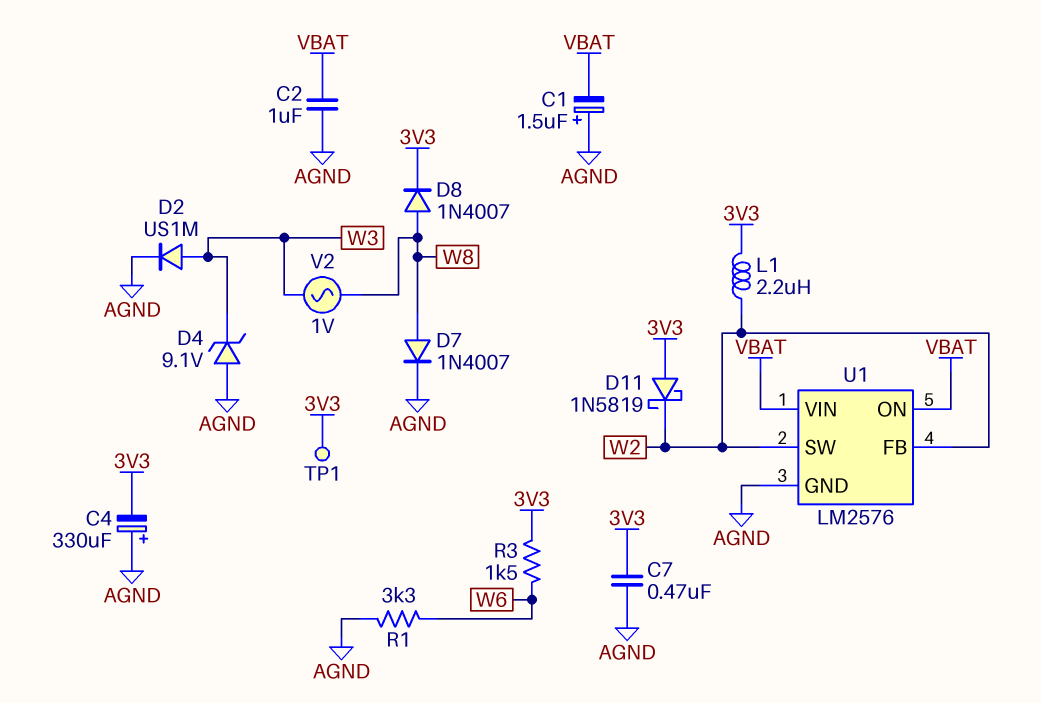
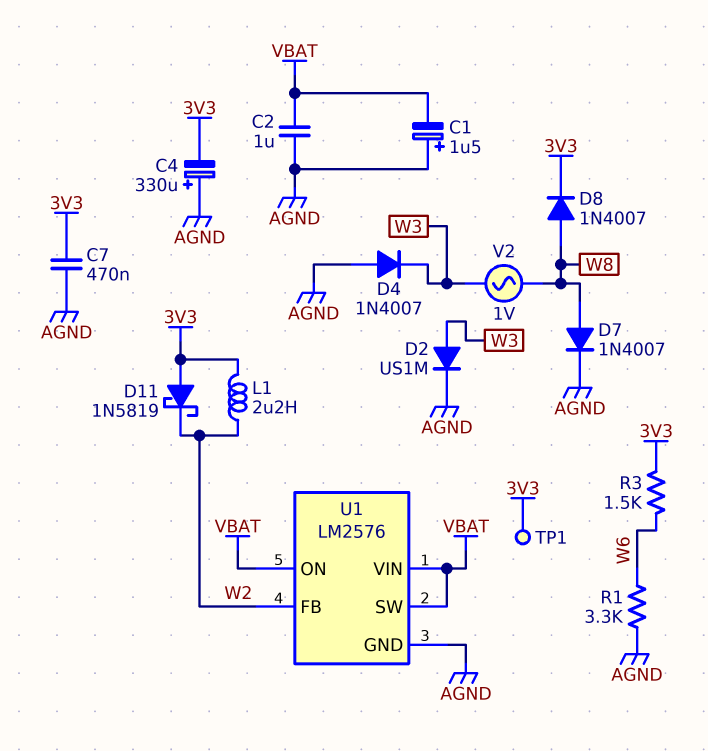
D4: zener 9.1V (A AGND, K W3) -> diode 1N4007 (A AGND, K W3)
U1 pin SW: W2 -> VBAT

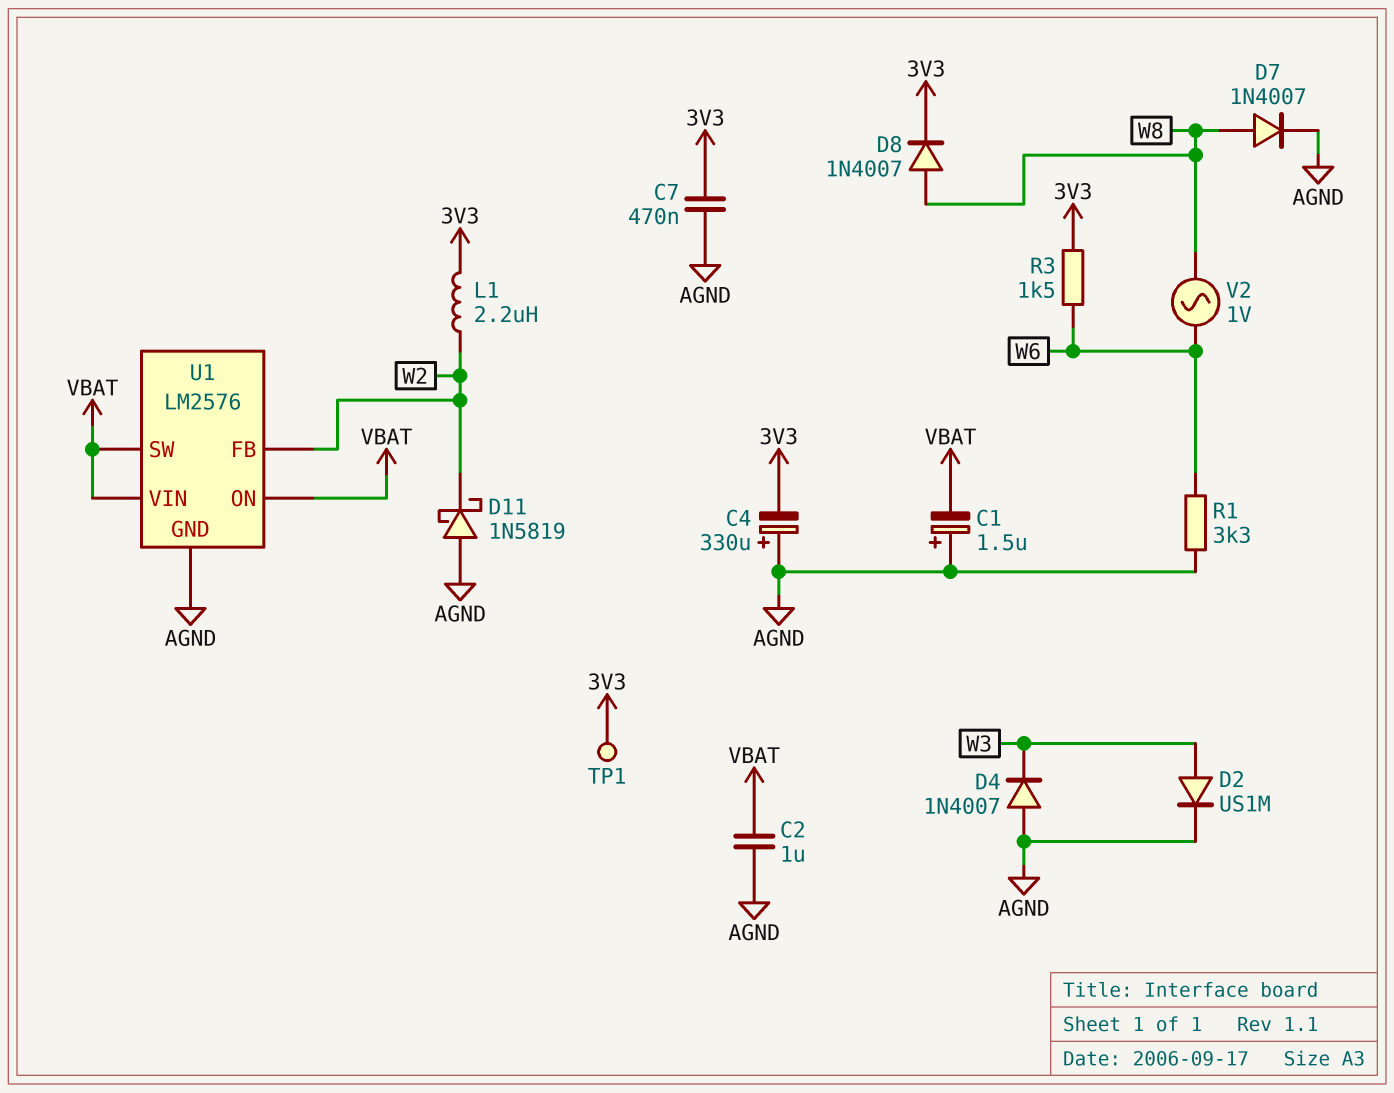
D11: schottky 1N5819 (A 3V3, K W2) -> schottky 1N5819 (A AGND, K W2)
V2: AC 1V (W3, W8) -> AC 1V (W6, W8)

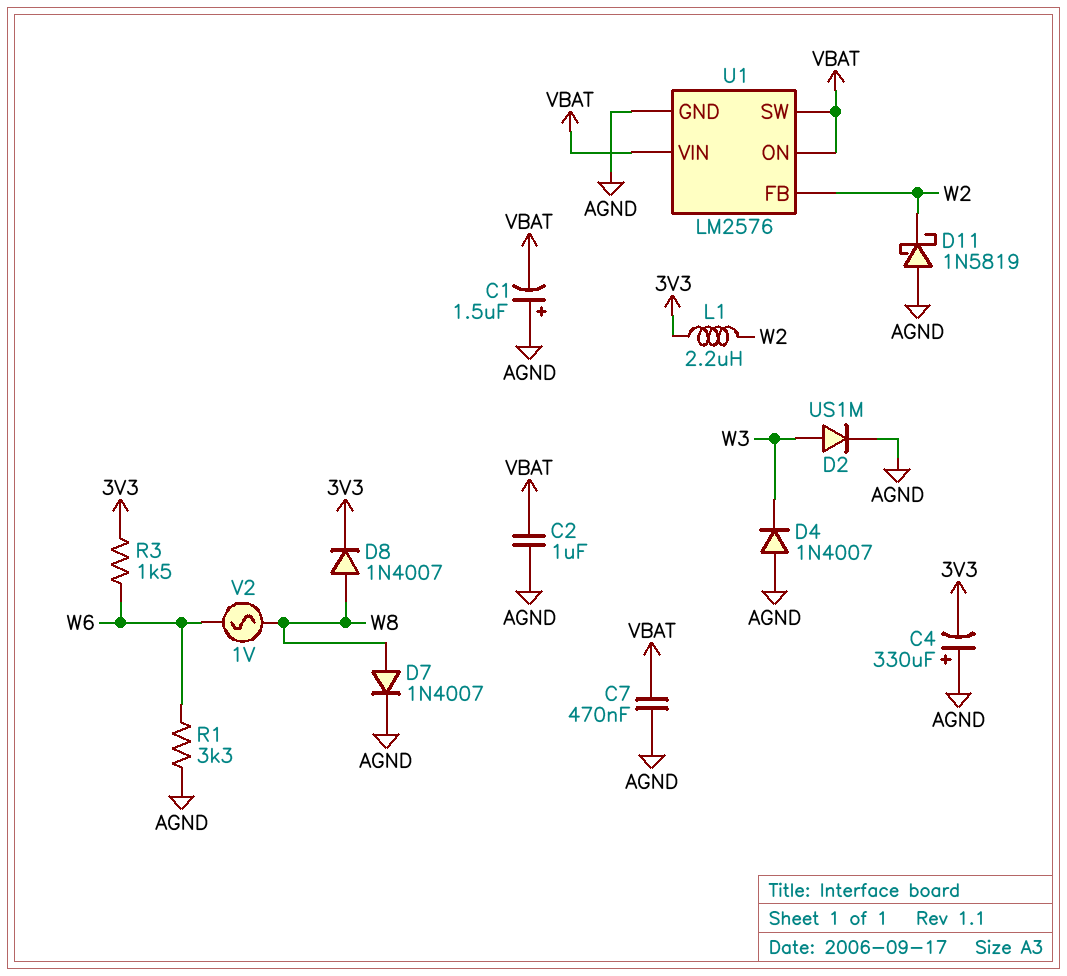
C7: 470nF (3V3, AGND) -> 470nF (AGND, VBAT)
TP1: test point (3V3) -> none

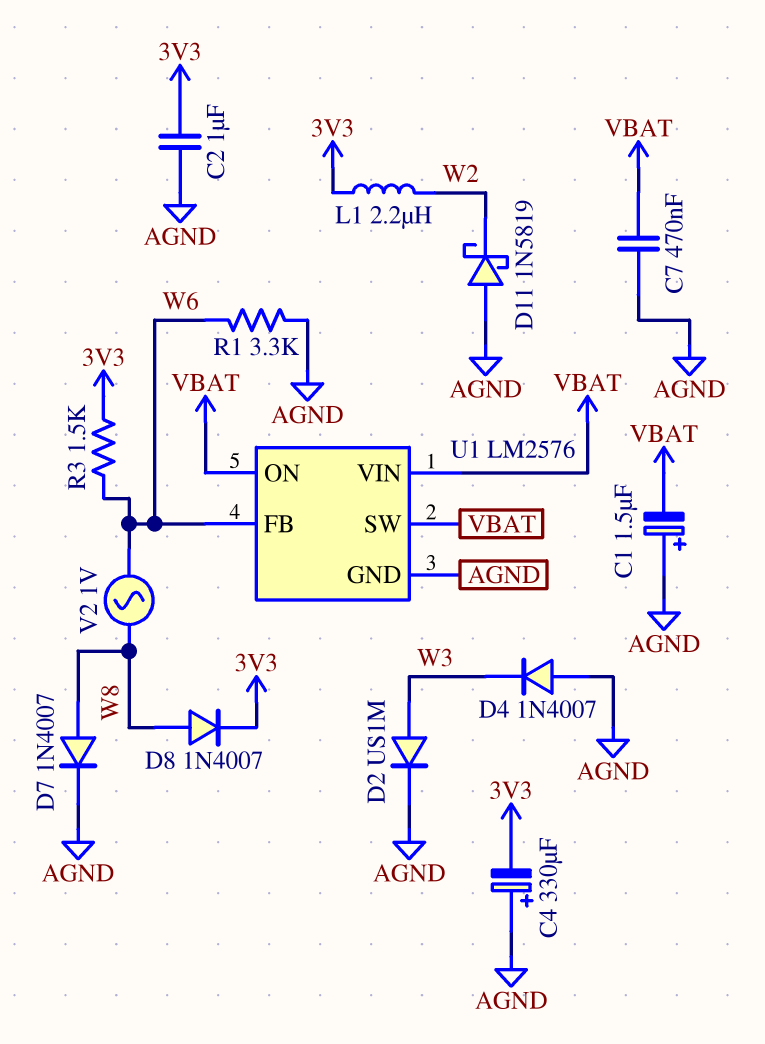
C2: 1uF (AGND, VBAT) -> 1uF (3V3, AGND)
U1 pin FB: W2 -> W6

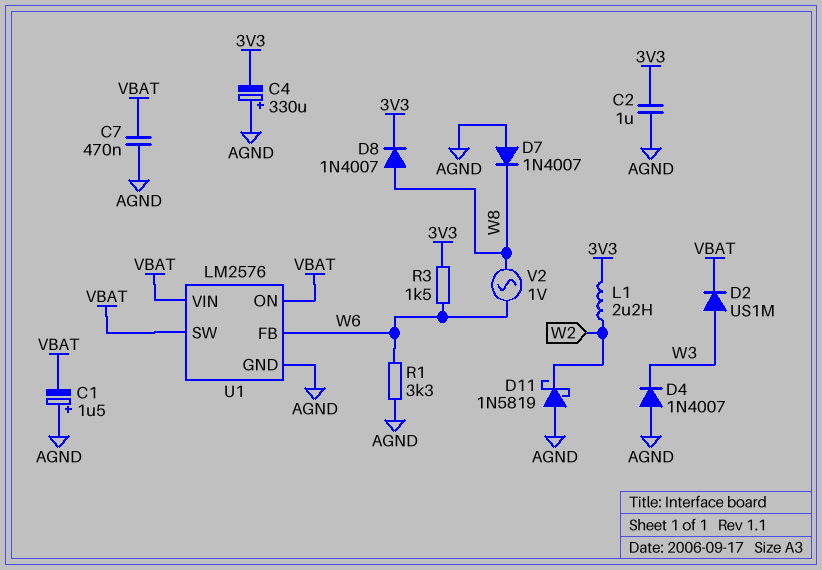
D2: diode US1M (A W3, K AGND) -> diode US1M (A W3, K VBAT)
D7: diode 1N4007 (A W8, K AGND) -> diode 1N4007 (A AGND, K W8)

